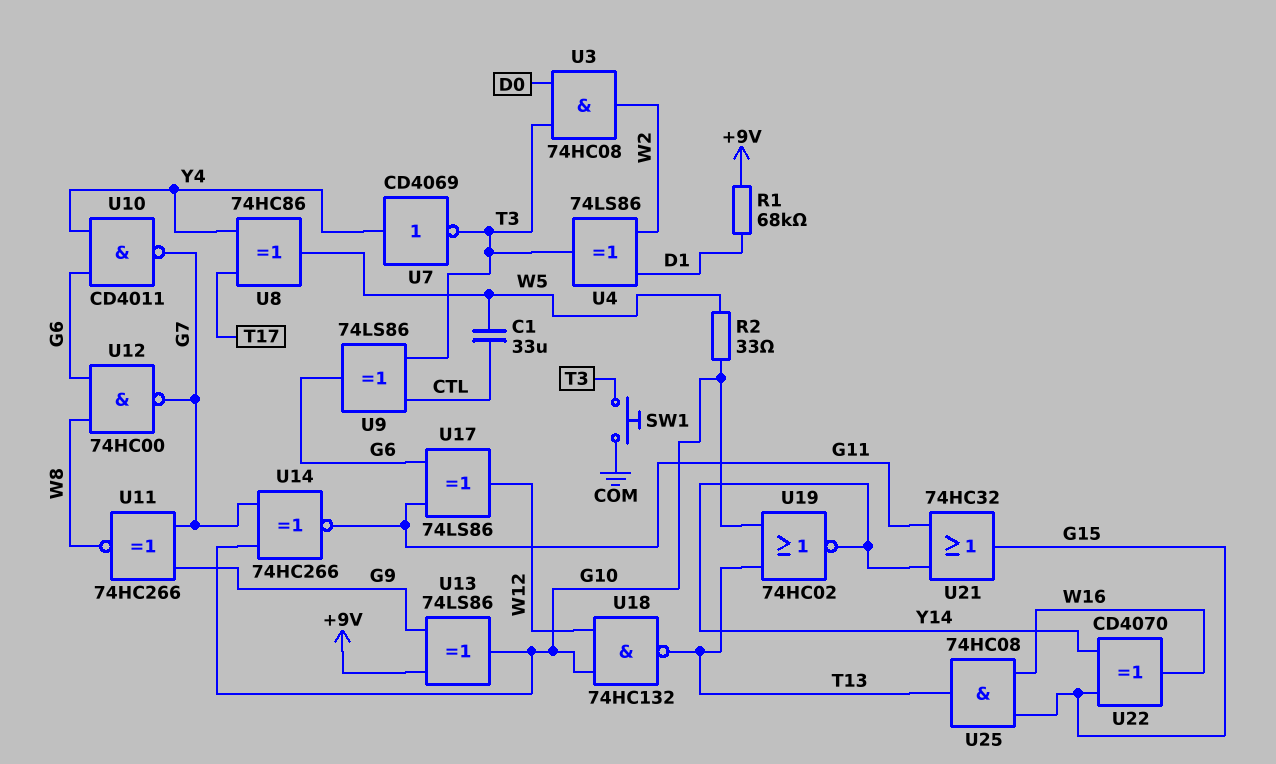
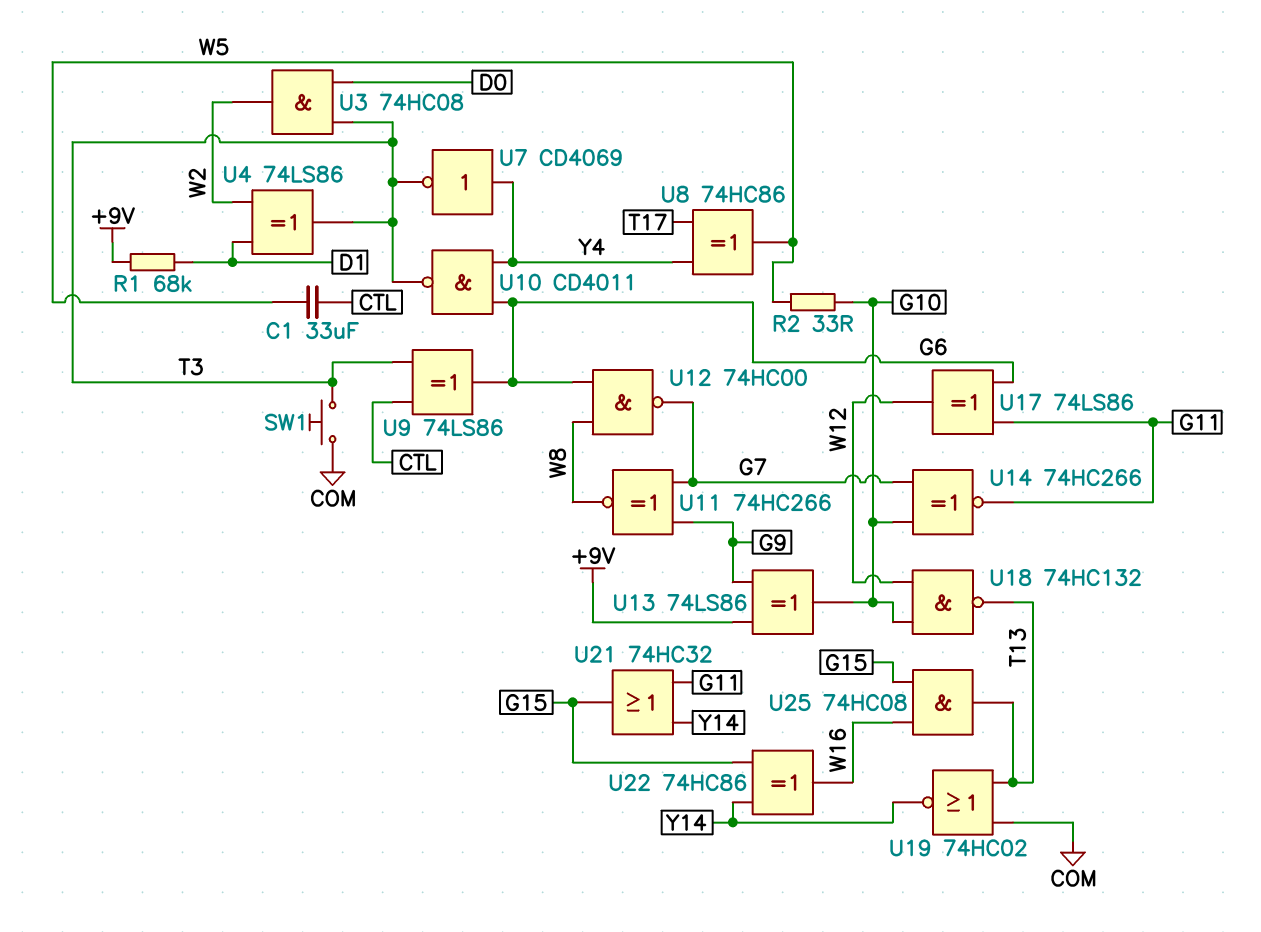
U10: NAND CD4011 (in G6, in Y4, out G7) -> NAND CD4011 (in G6, in Y4, out T3)
U19: NOR 74HC02 (in G10, in T13, out Y14) -> NOR 74HC02 (in COM, in T13, out Y14)
U22: XOR CD4070 (in G15, in Y14, out W16) -> XOR 74HC86 (in G15, in Y14, out W16)

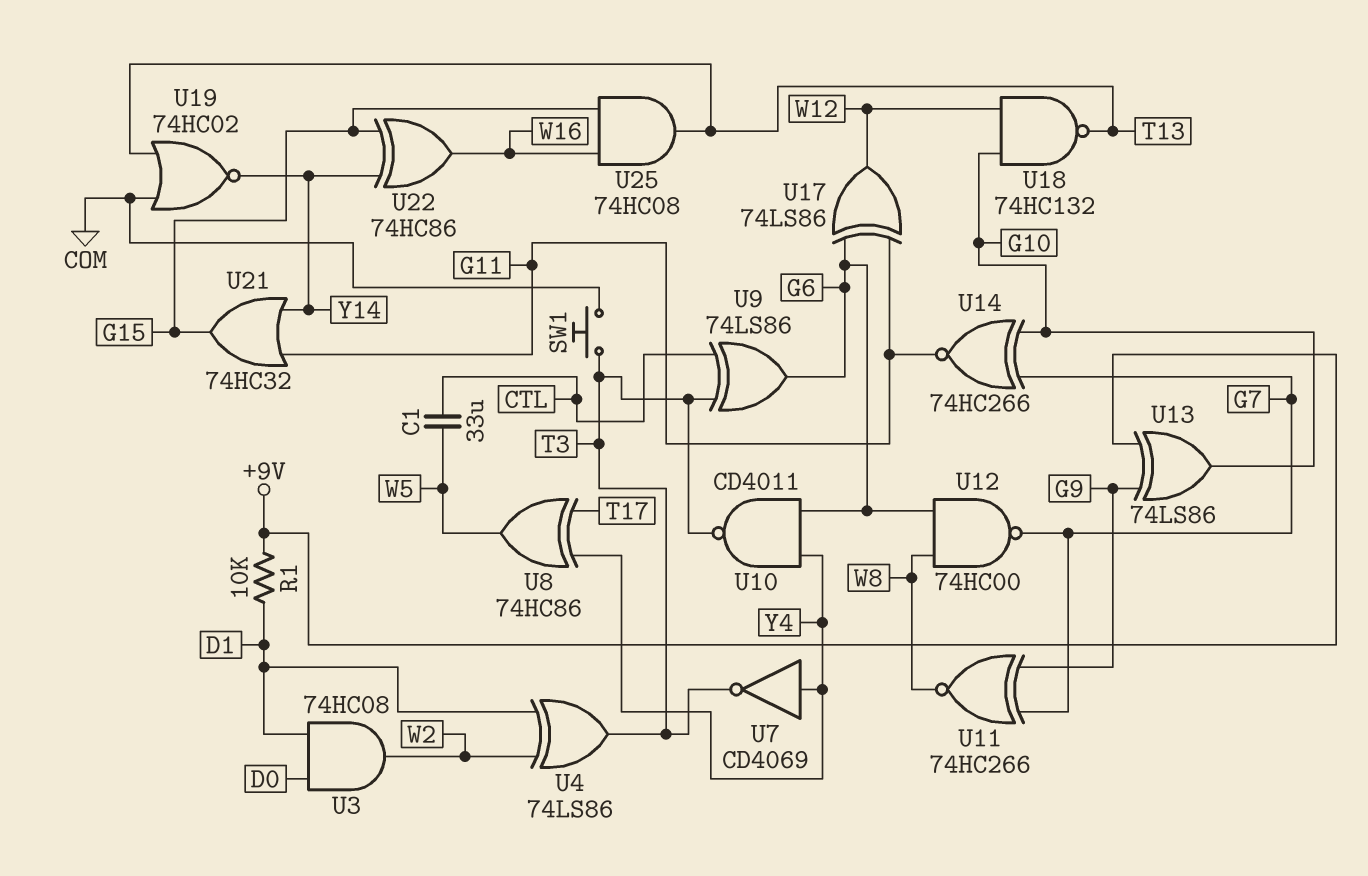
R1: 68k (+9V, D1) -> 10k (+9V, D1)
R2: 33 (G10, W5) -> none
U3: AND 74HC08 (in D0, in T3, out W2) -> AND 74HC08 (in D0, in D1, out W2)

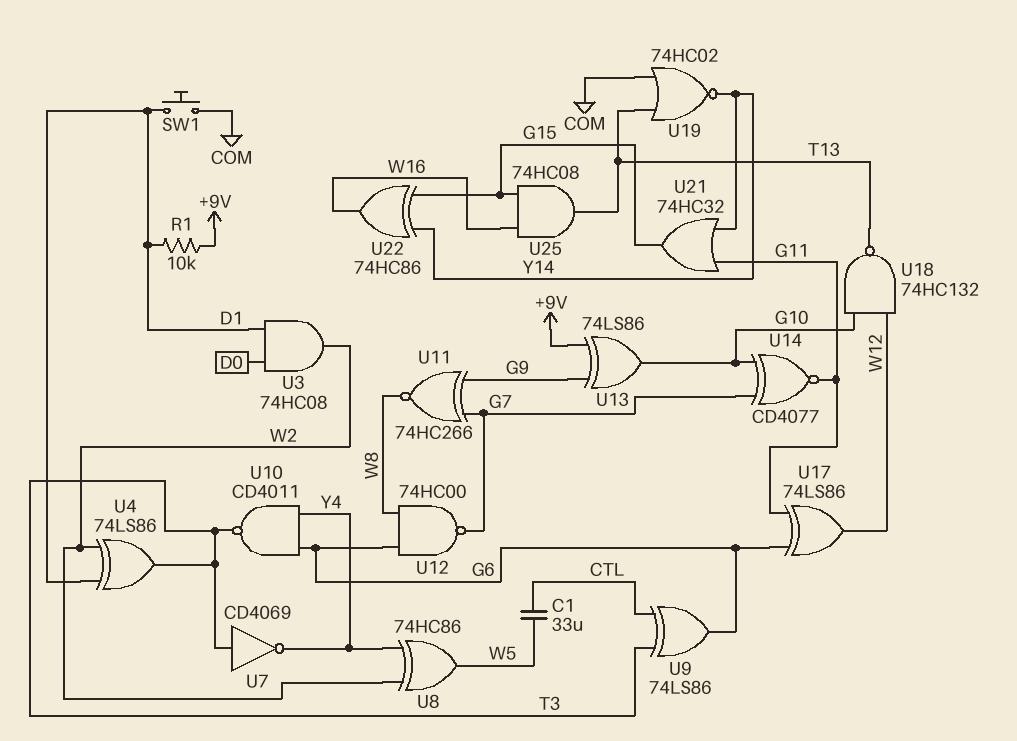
SW1: button (COM, T3) -> button (COM, D1)
U7: NOT CD4069 (in Y4, out T3) -> NOT CD4069 (in T3, out Y4)
U8: XOR 74HC86 (in T17, in Y4, out W5) -> XOR 74HC86 (in W2, in Y4, out W5)
U14: XNOR 74HC266 (in G7, in G10, out G11) -> XNOR CD4077 (in G7, in G10, out G11)

